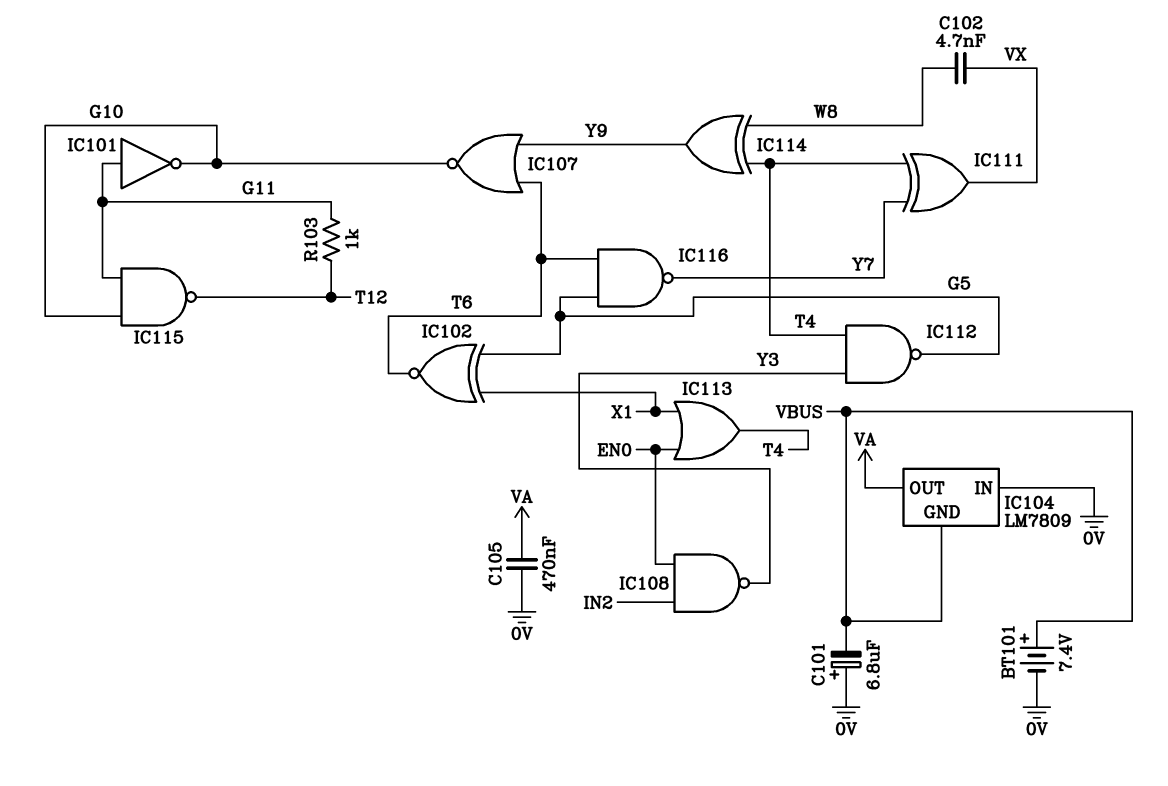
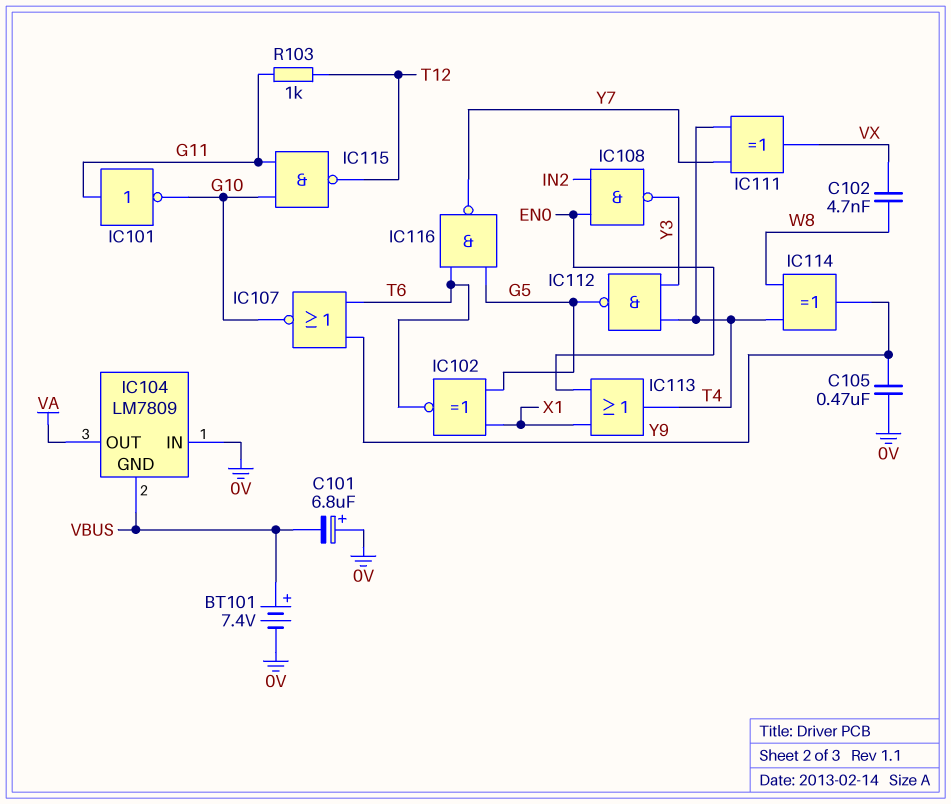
C105: 470nF (0V, VA) -> 470nF (0V, Y9)

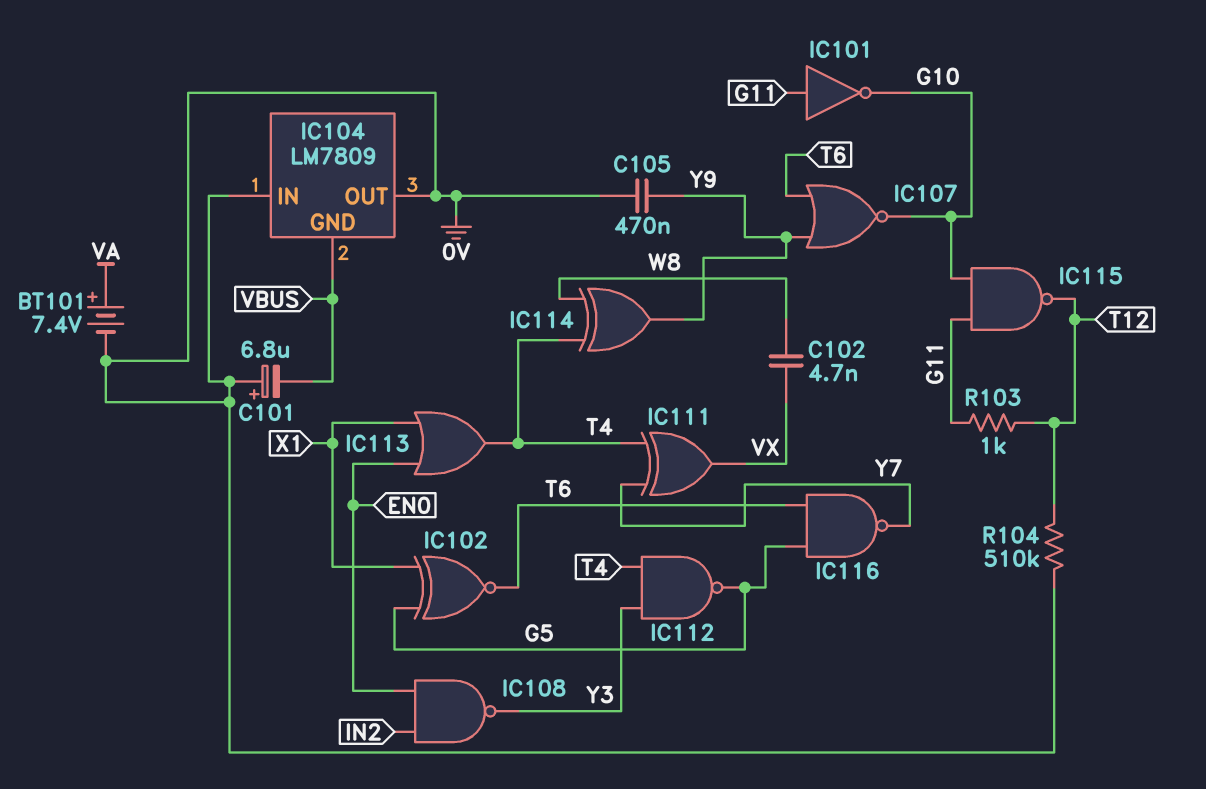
BT101: 7.4V (plus VBUS, minus 0V) -> 7.4V (plus VA, minus 0V)
IC104 pin OUT: VA -> 0V
R104: none -> 510k (0V, T12)

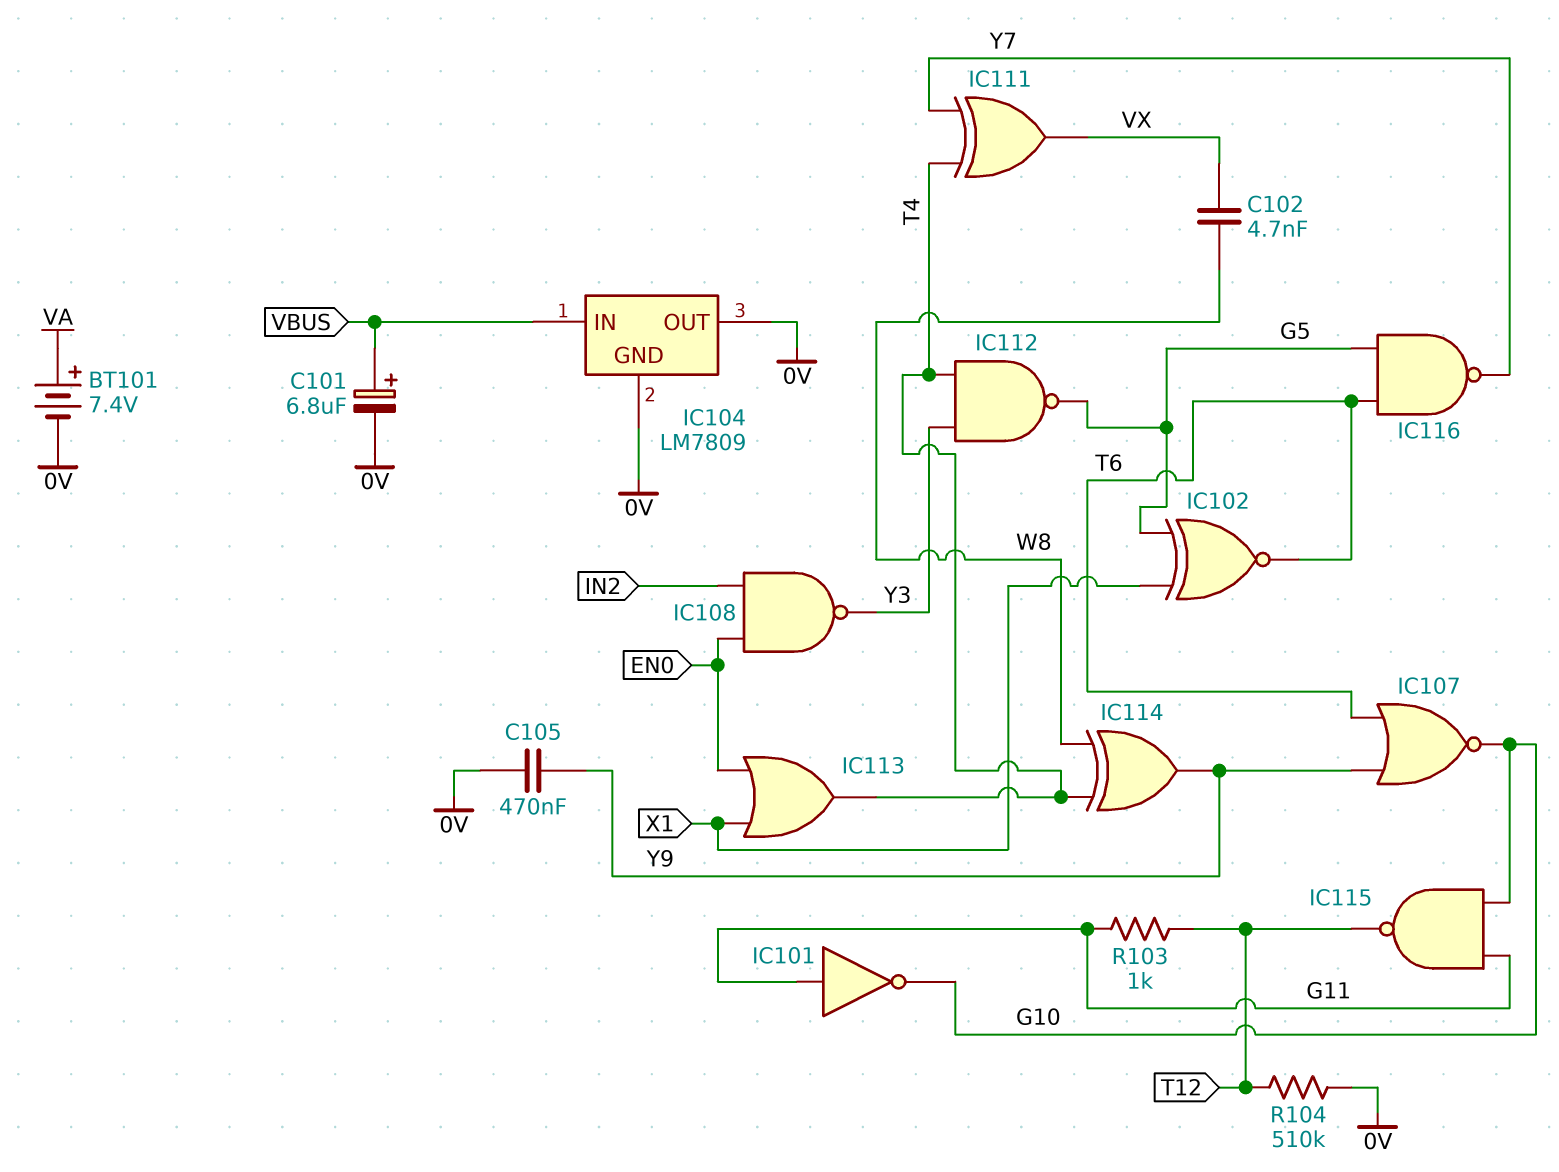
C101: 6.8uF (plus 0V, minus VBUS) -> 6.8uF (plus VBUS, minus 0V)
IC104 pin GND: VBUS -> 0V
IC104 pin IN: 0V -> VBUS

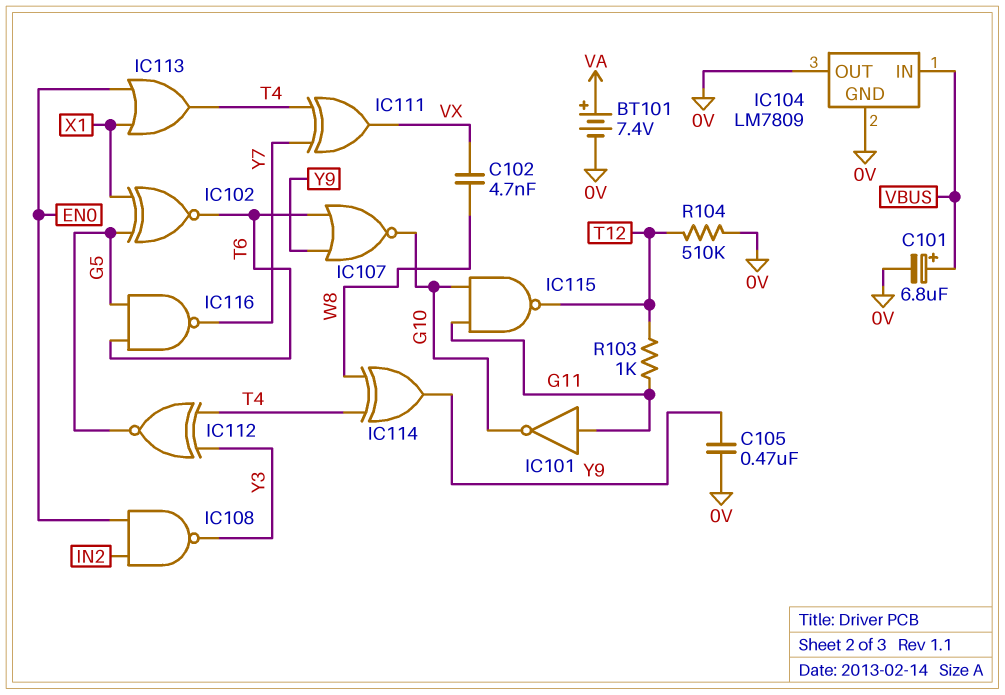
IC112: NAND (in T4, in Y3, out G5) -> XNOR (in T4, in Y3, out G5)

